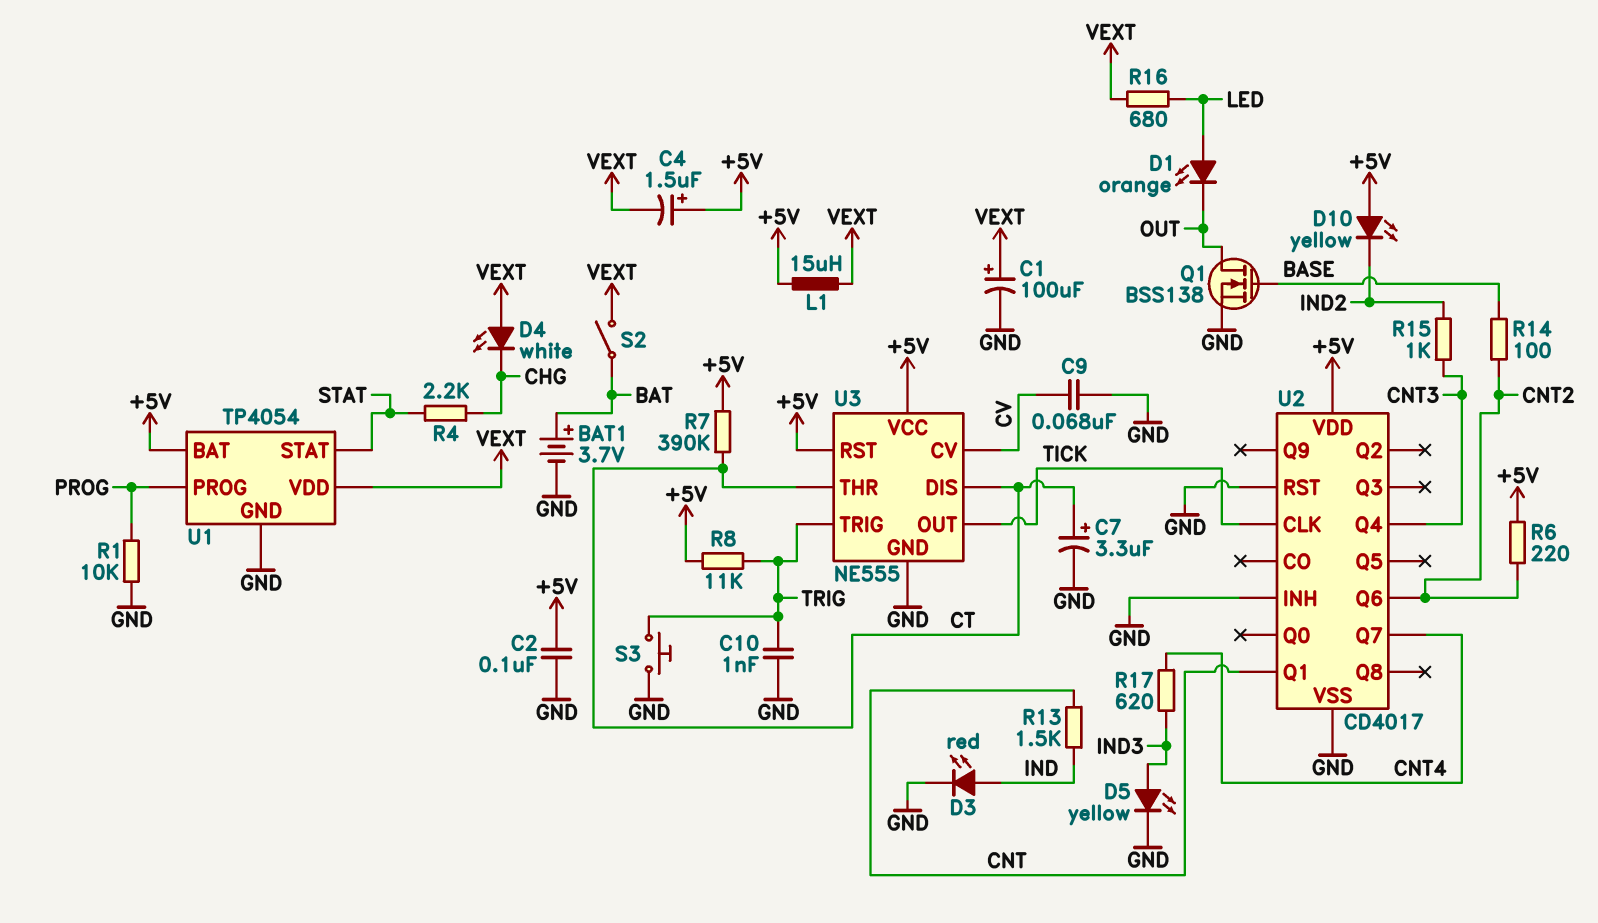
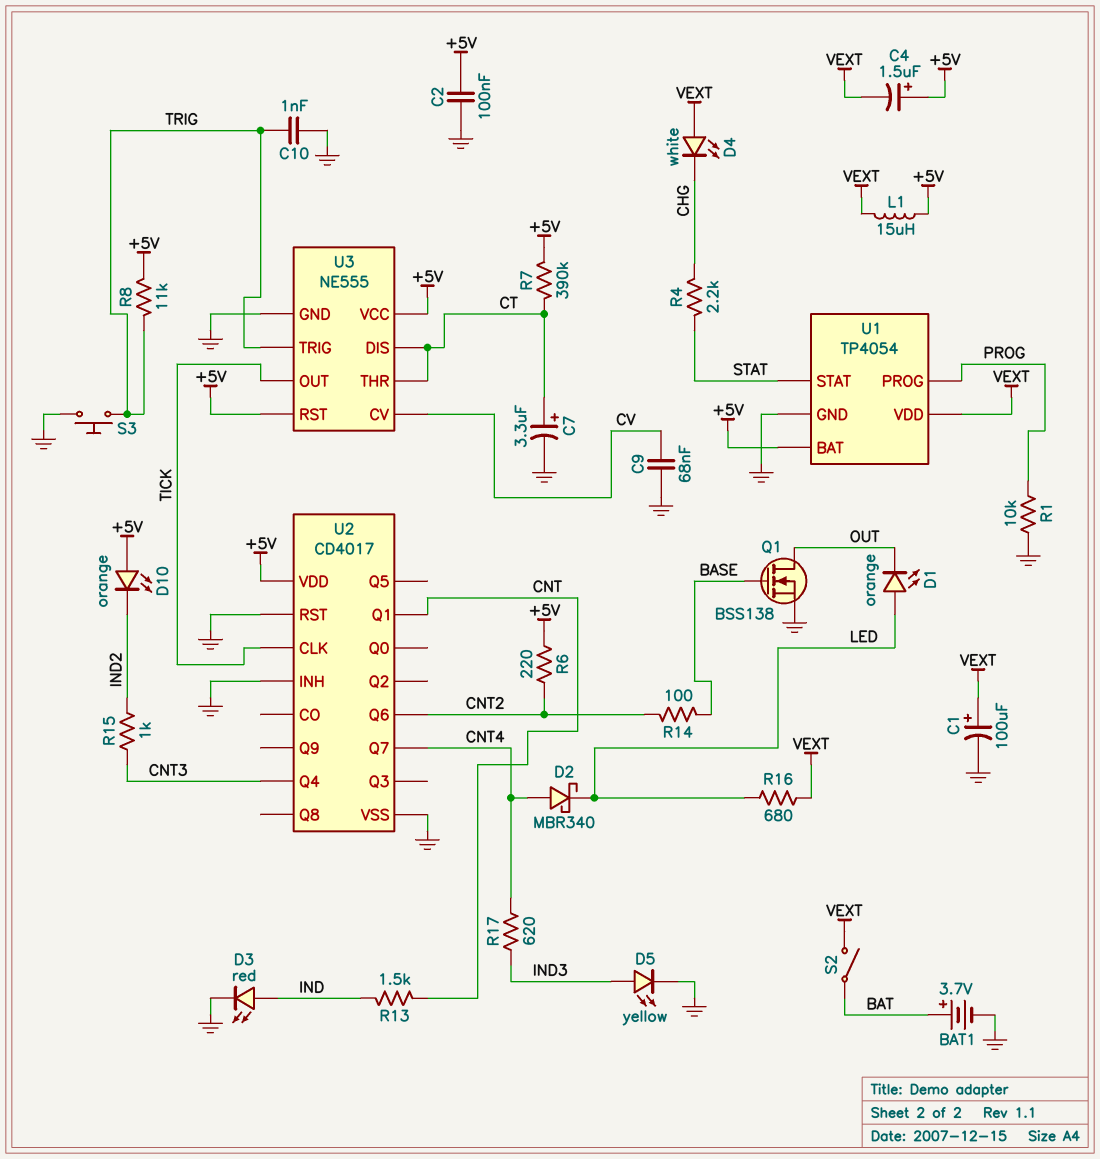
D2: none -> schottky MBR340 (A CNT4, K LED)
D10: LED yellow (A +5V, K IND2) -> LED orange (A +5V, K IND2)

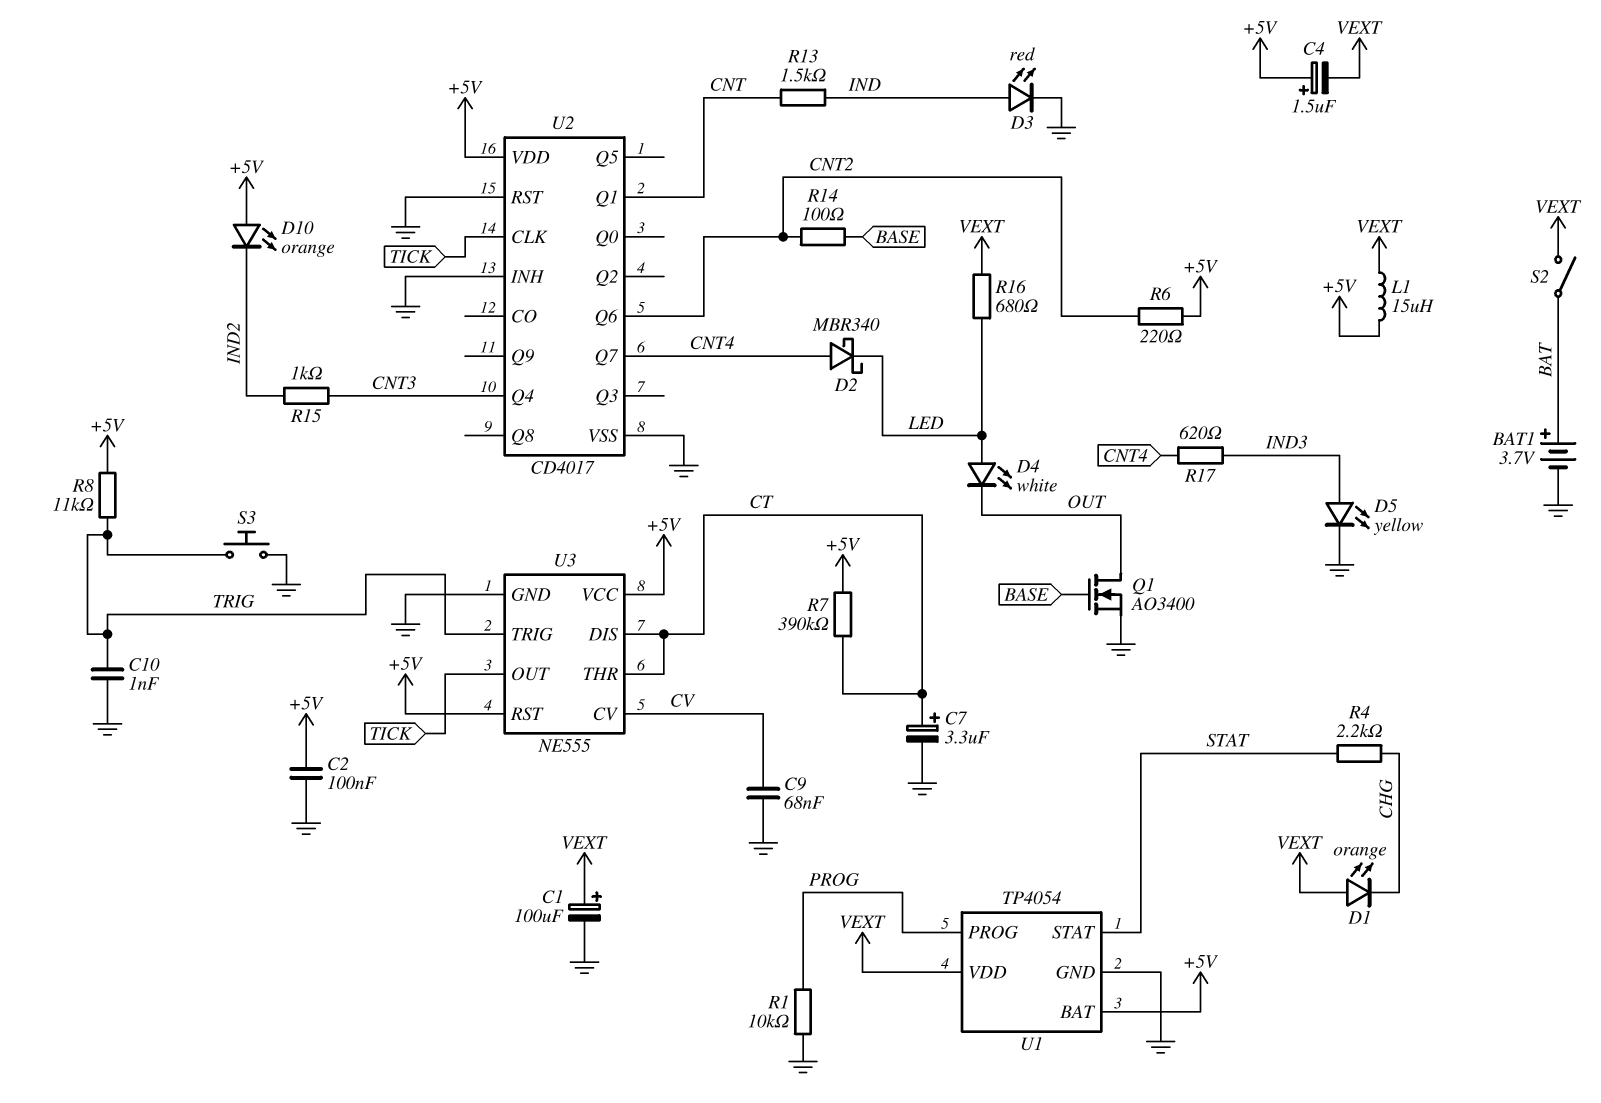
D1: LED orange (A LED, K OUT) -> LED orange (A VEXT, K CHG)
D4: LED white (A VEXT, K CHG) -> LED white (A LED, K OUT)
Q1: NMOS BSS138 (G BASE, D OUT, S GND) -> NMOS AO3400 (G BASE, D OUT, S GND)

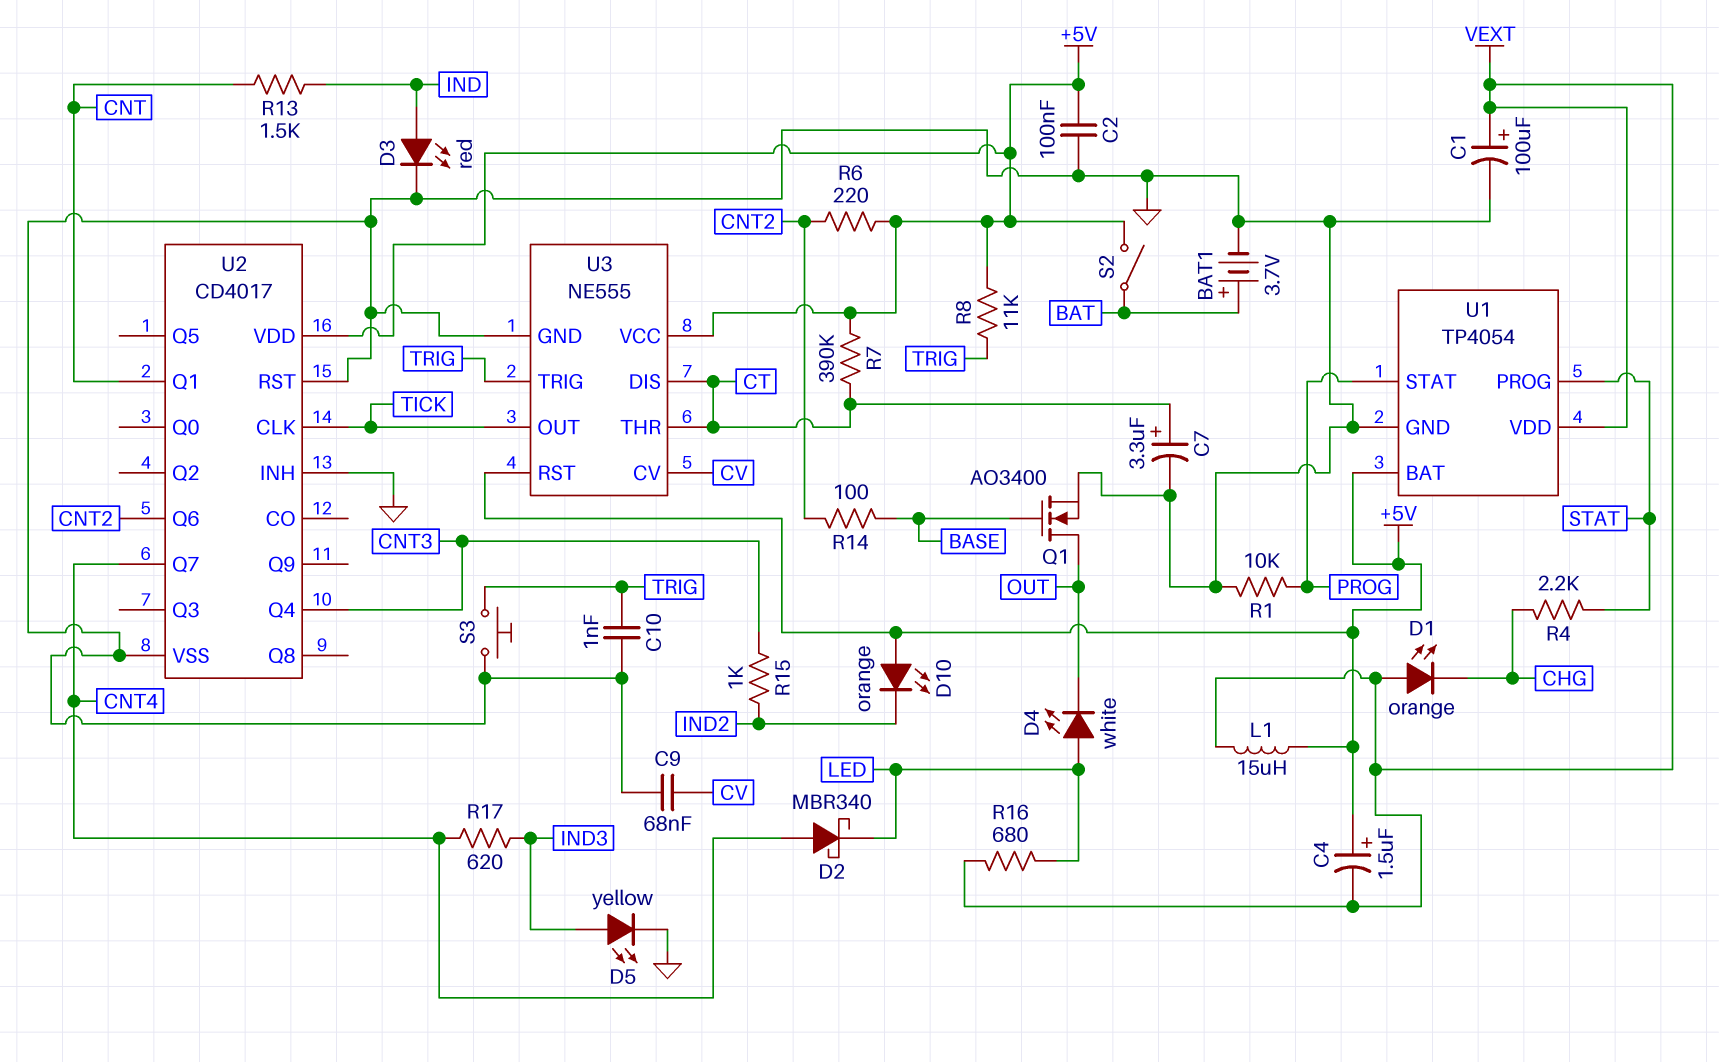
S2: switch (BAT, VEXT) -> switch (+5V, BAT)
U1 pin PROG: PROG -> STAT
U1 pin STAT: STAT -> PROG

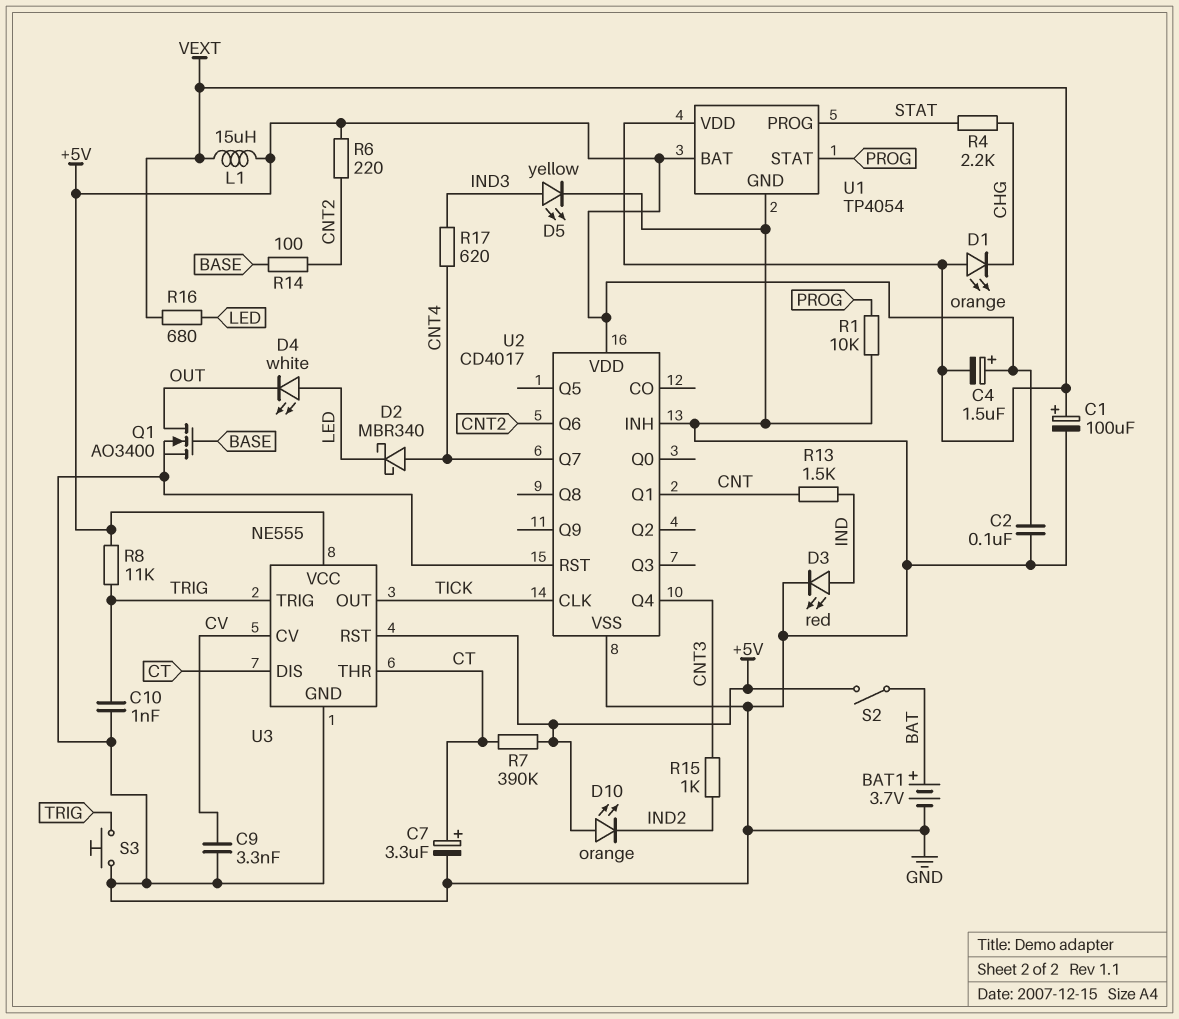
C9: 68nF (CV, GND) -> 3.3nF (CV, GND)

